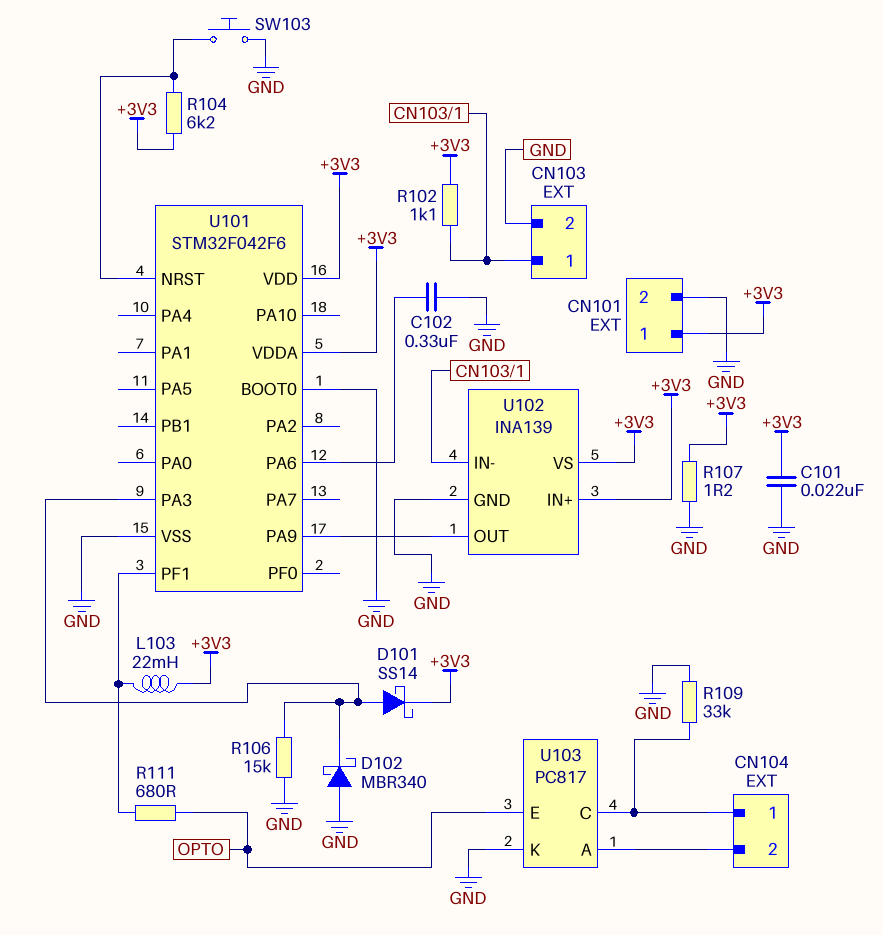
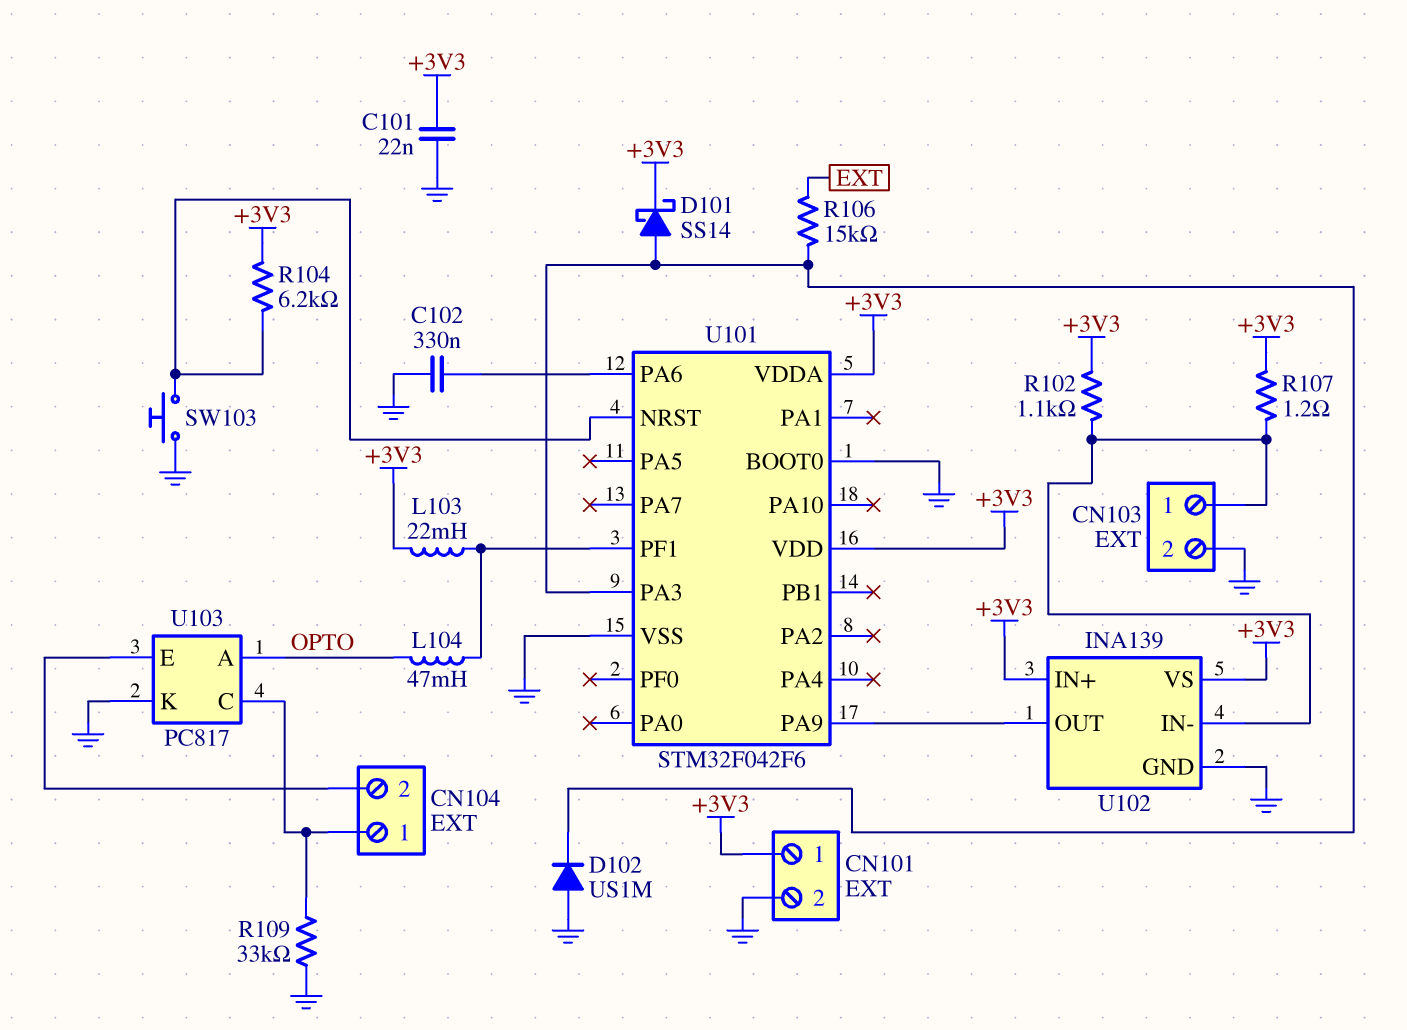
D102: schottky MBR340 (A GND, K U101/PA3) -> diode US1M (A GND, K U101/PA3)
L104: none -> 47mH (OPTO, U101/PF1)
R106: 15k (GND, U101/PA3) -> 15k (EXT, U101/PA3)
R107: 1.2 (+3V3, GND) -> 1.2 (+3V3, CN103/1)
R111: 680 (OPTO, U101/PF1) -> none
U103 pin A: CN104/2 -> OPTO
U103 pin E: OPTO -> CN104/2

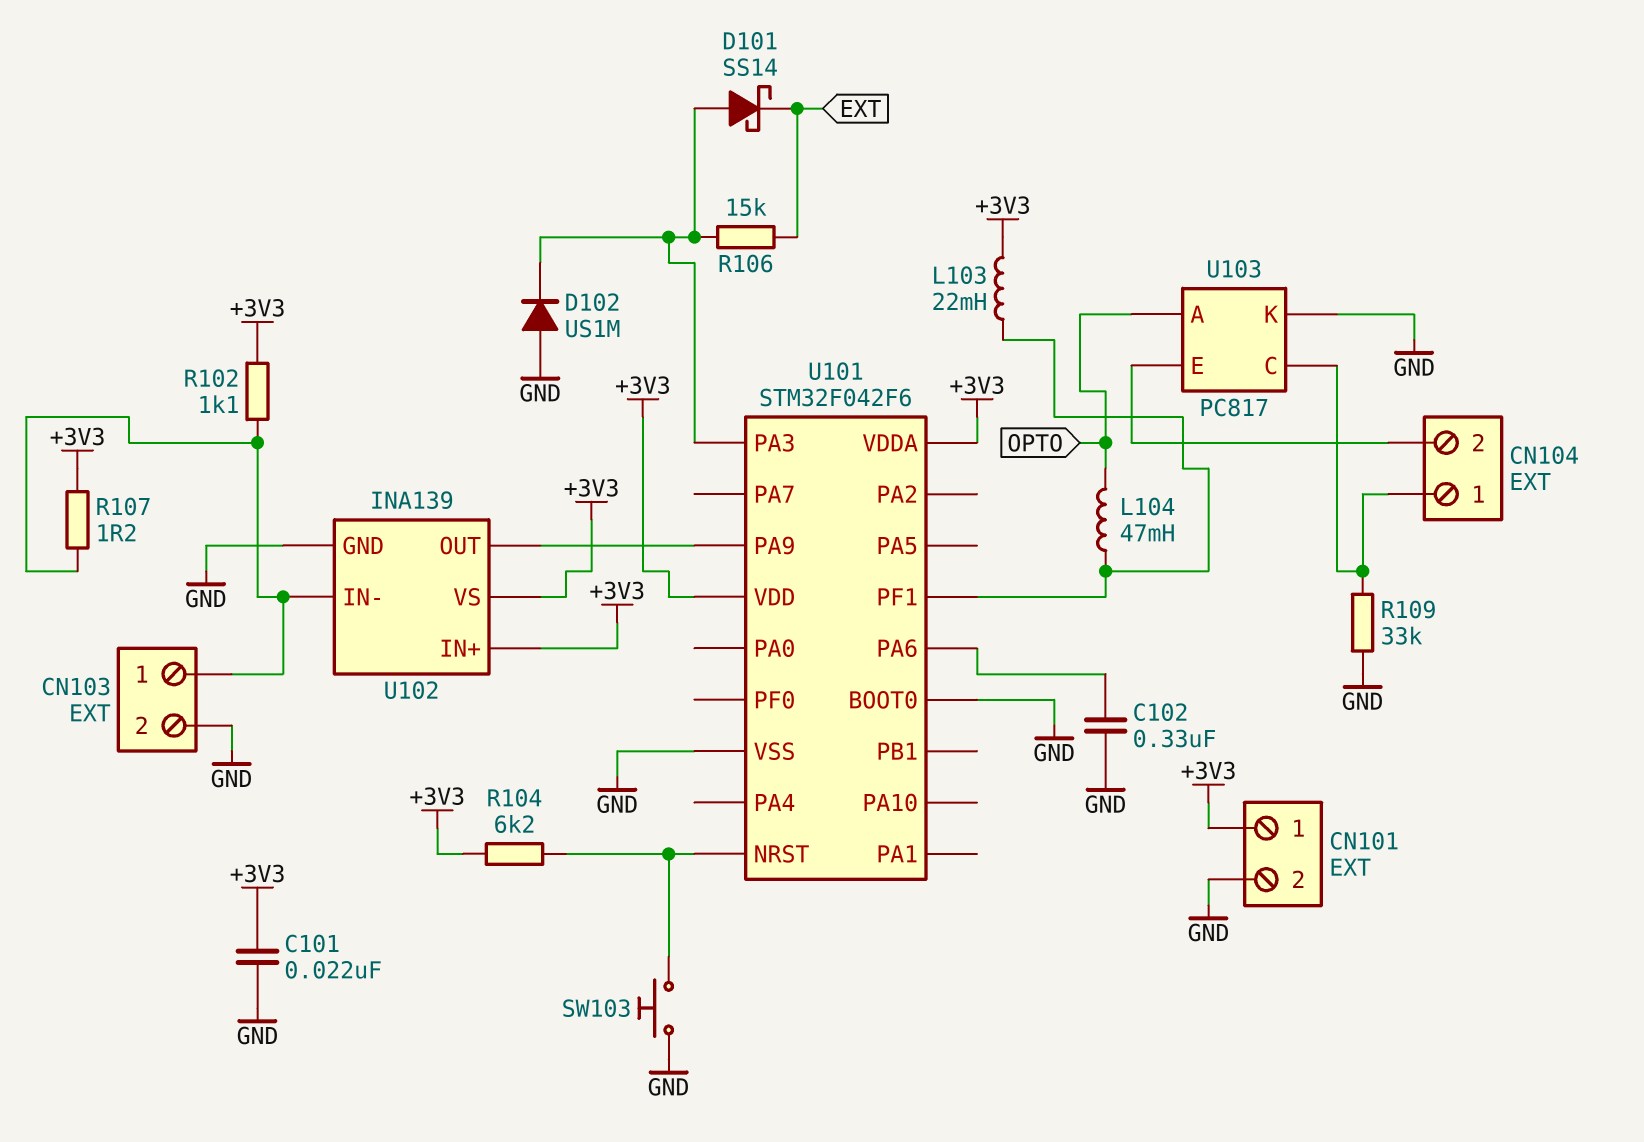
D101: schottky SS14 (A U101/PA3, K +3V3) -> schottky SS14 (A U101/PA3, K EXT)

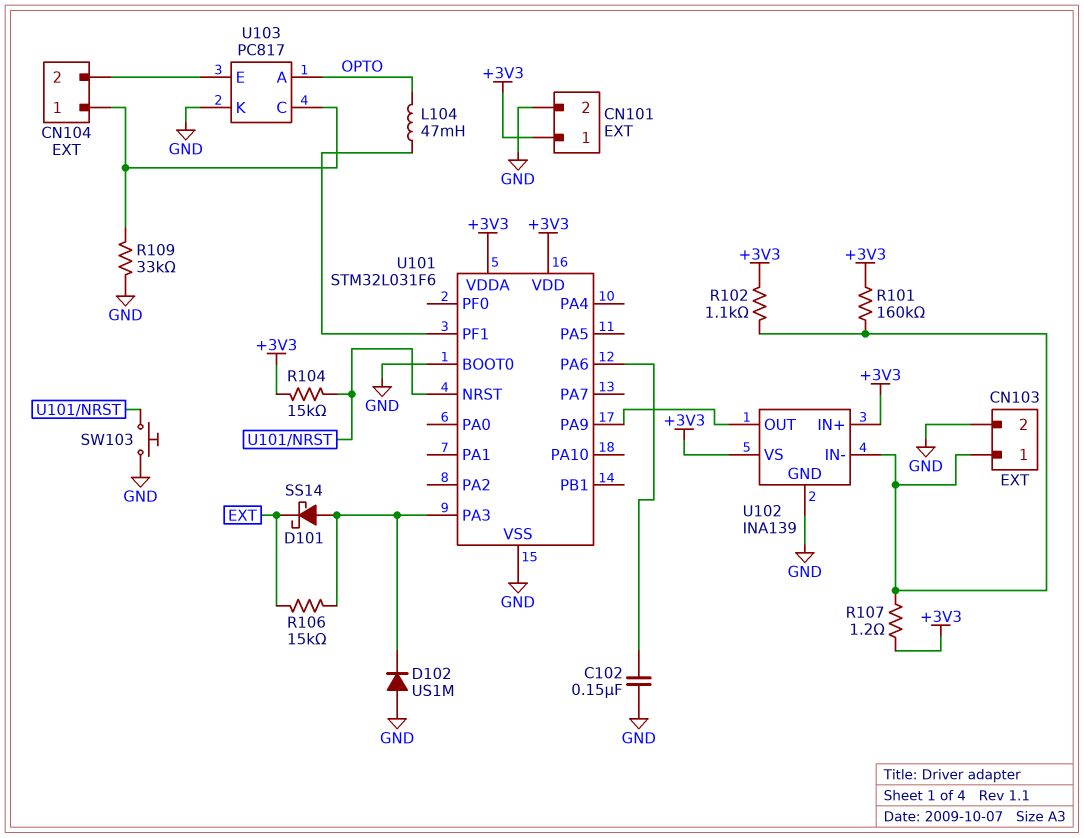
C101: 22nF (+3V3, GND) -> none
C102: 330nF (GND, U101/PA6) -> 150nF (GND, U101/PA6)
L103: 22mH (+3V3, U101/PF1) -> none
R101: none -> 160k (+3V3, CN103/1)
R104: 6.2k (+3V3, U101/NRST) -> 15k (+3V3, U101/NRST)
U101: STM32F042F6 -> STM32L031F6

